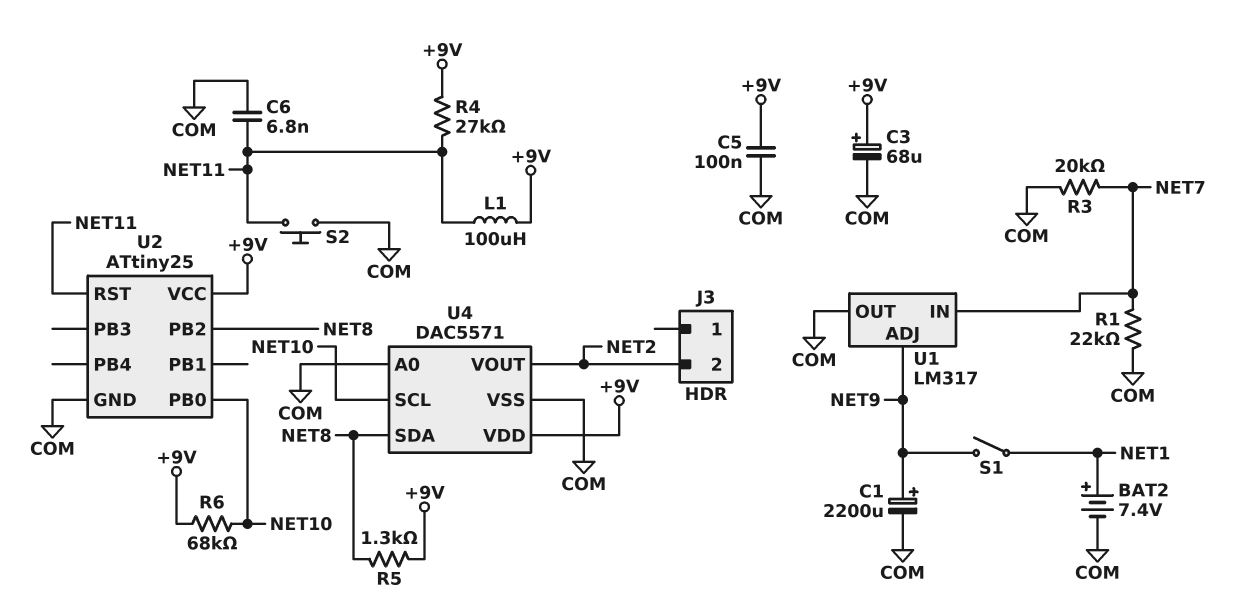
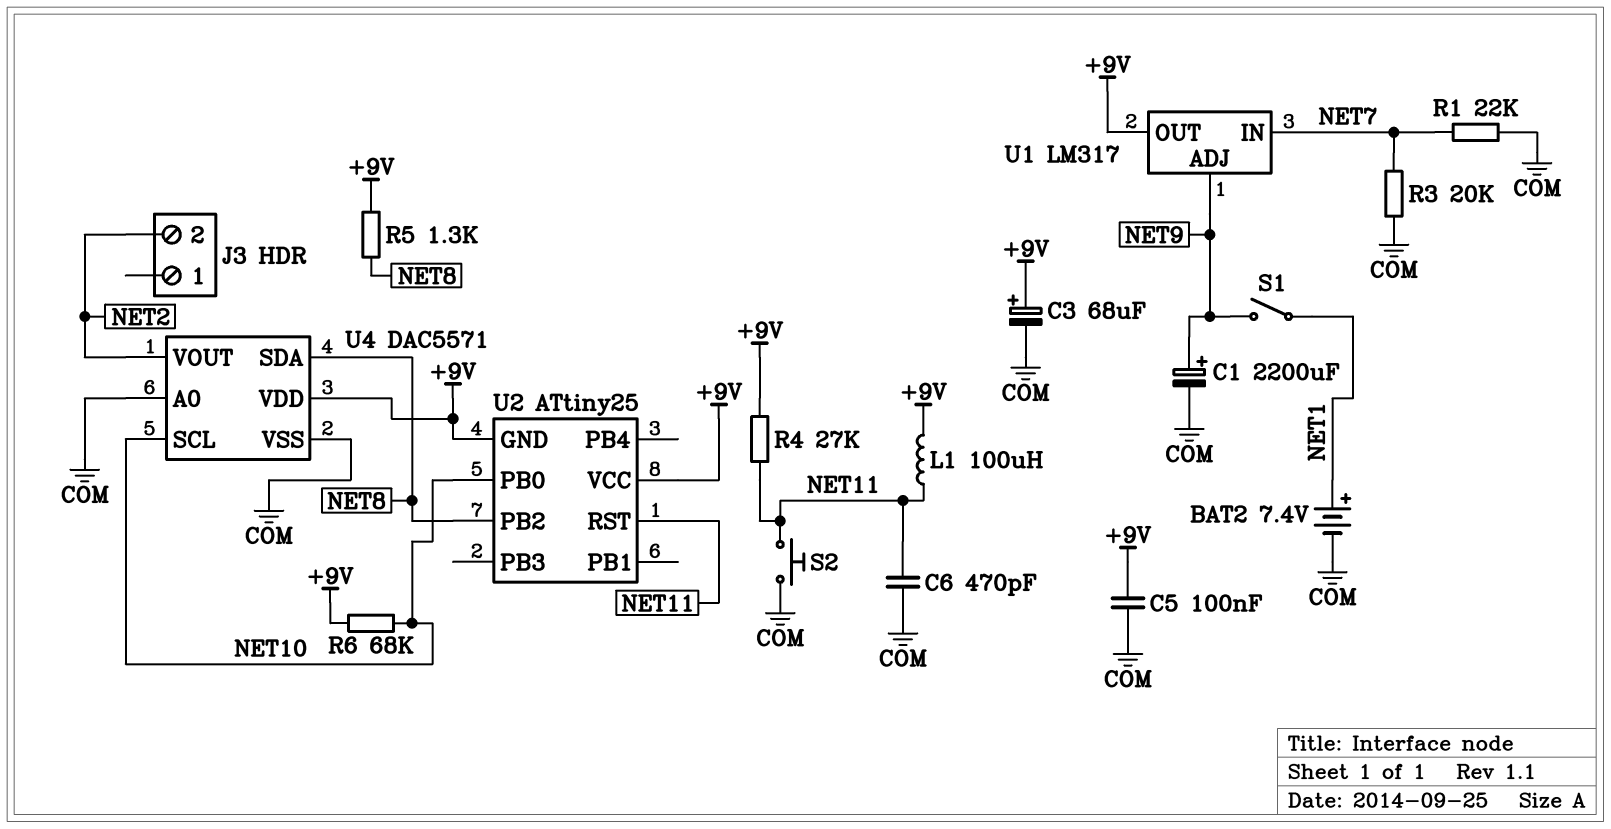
C6: 6.8nF (COM, NET11) -> 470pF (COM, NET11)
U1 pin OUT: COM -> +9V
U2 pin GND: COM -> +9V

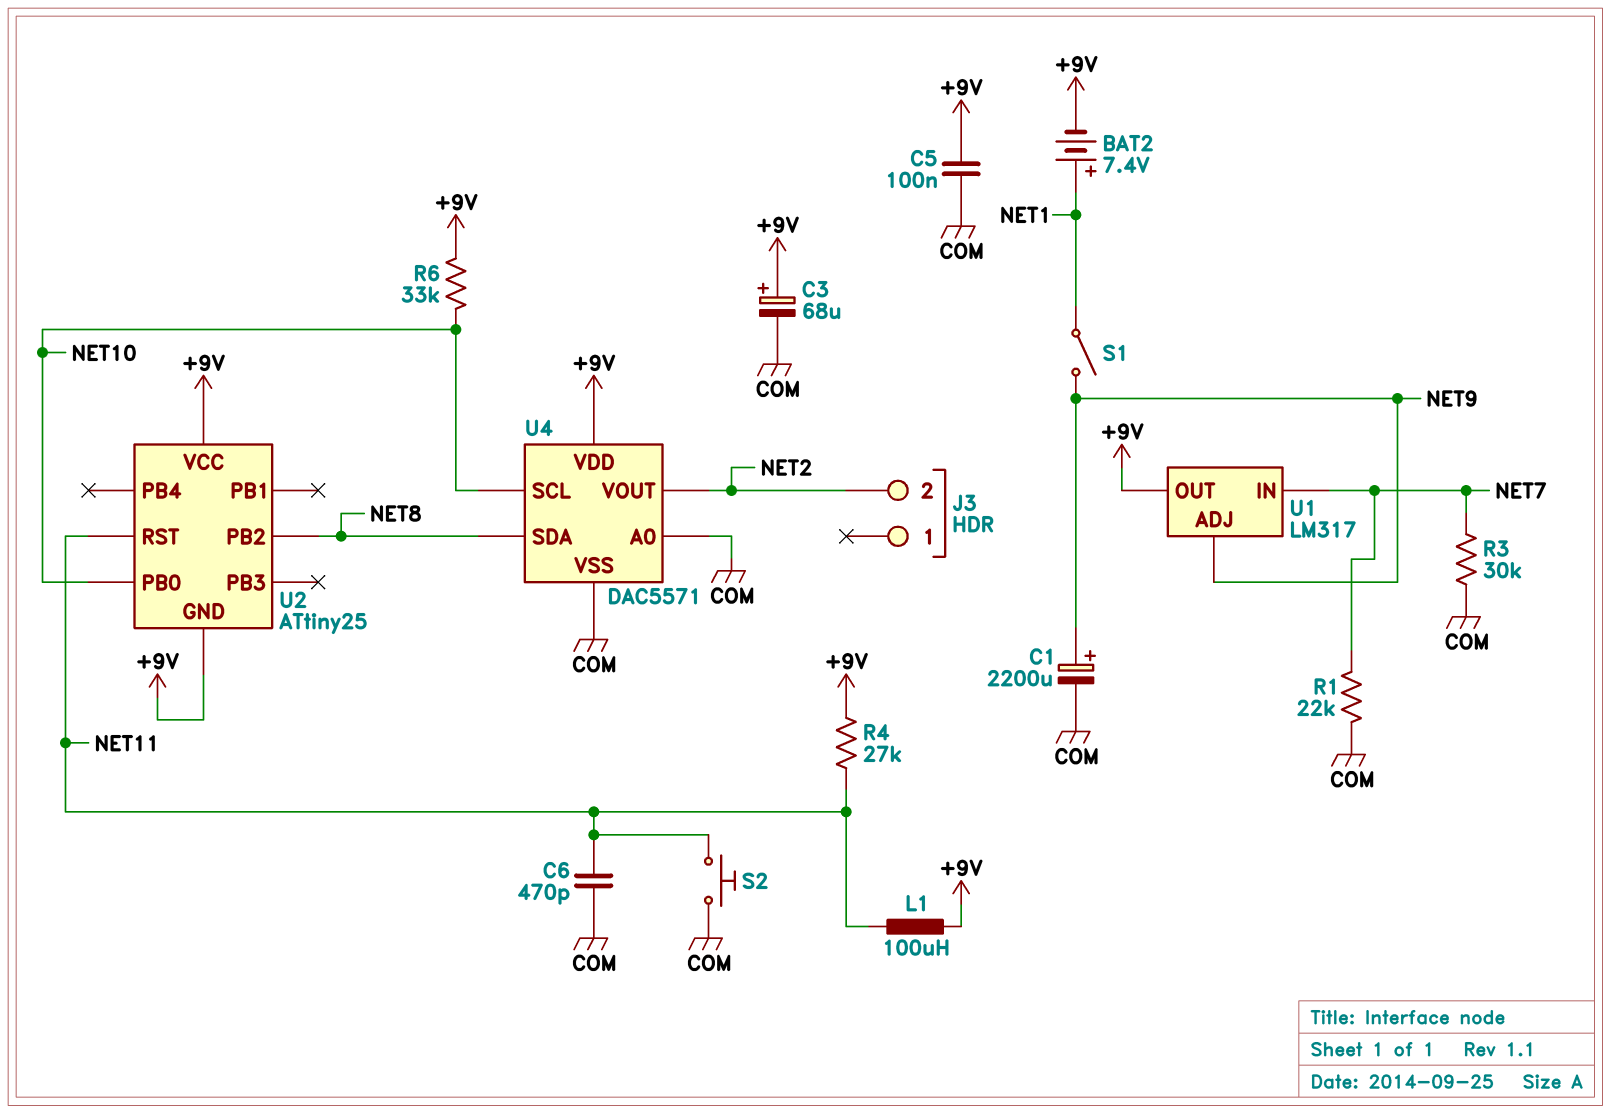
BAT2: 7.4V (plus NET1, minus COM) -> 7.4V (plus NET1, minus +9V)
R3: 20k (COM, NET7) -> 30k (COM, NET7)
R5: 1.3k (+9V, NET8) -> none
R6: 68k (+9V, NET10) -> 33k (+9V, NET10)

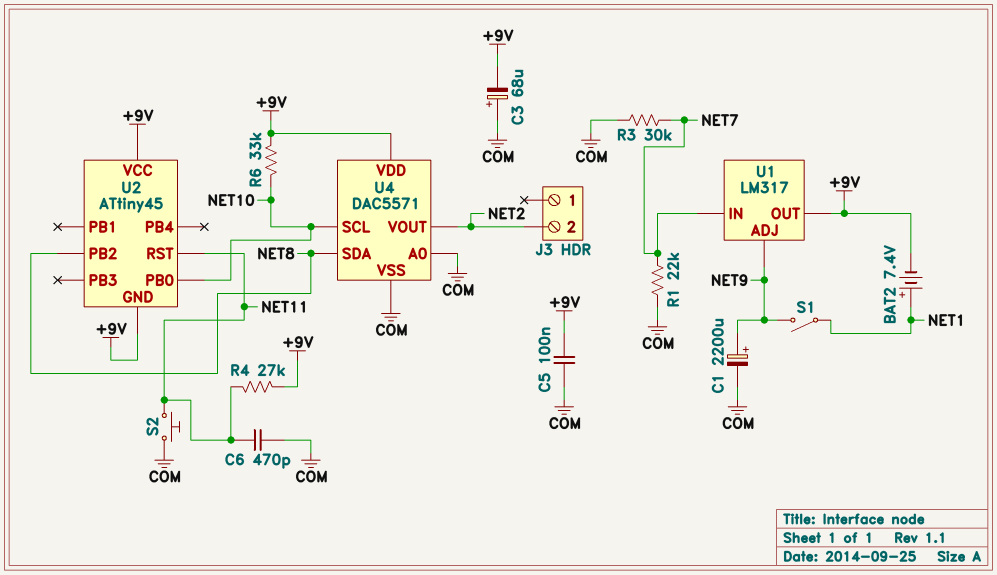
C3: 68uF (plus +9V, minus COM) -> 68uF (plus COM, minus +9V)
L1: 100uH (+9V, NET11) -> none
U2: ATtiny25 -> ATtiny45

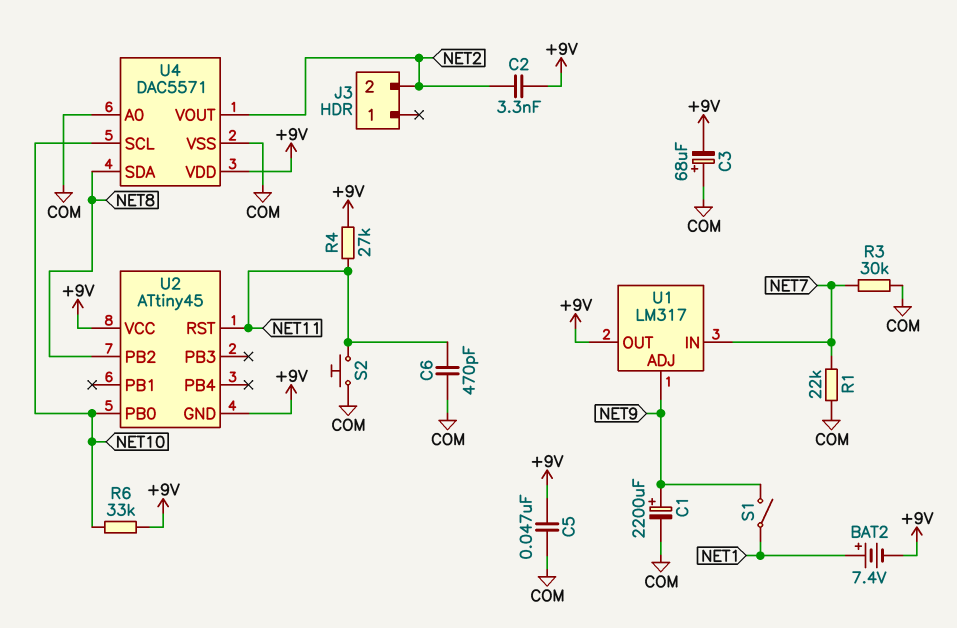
C2: none -> 3.3nF (+9V, NET2)
C5: 100nF (+9V, COM) -> 47nF (+9V, COM)

